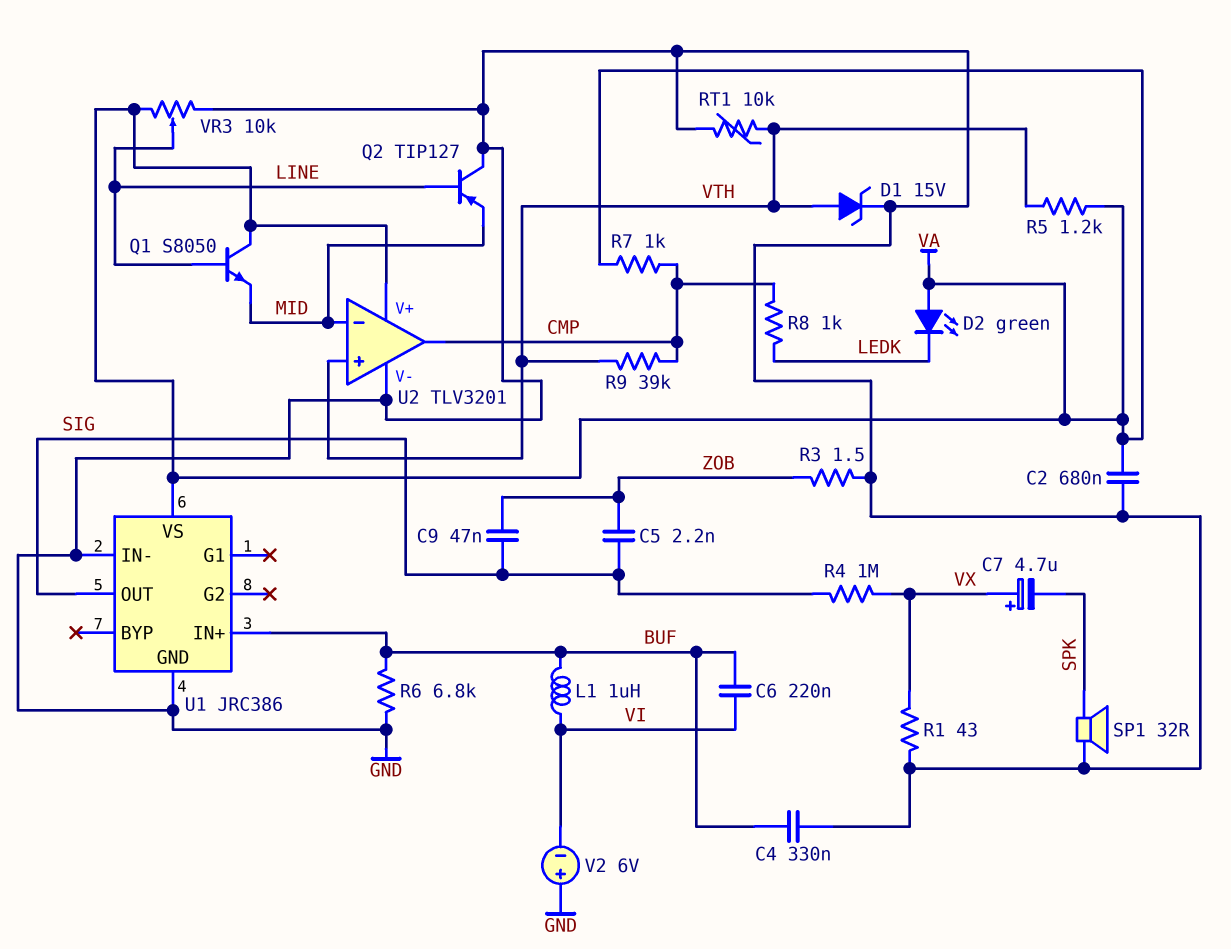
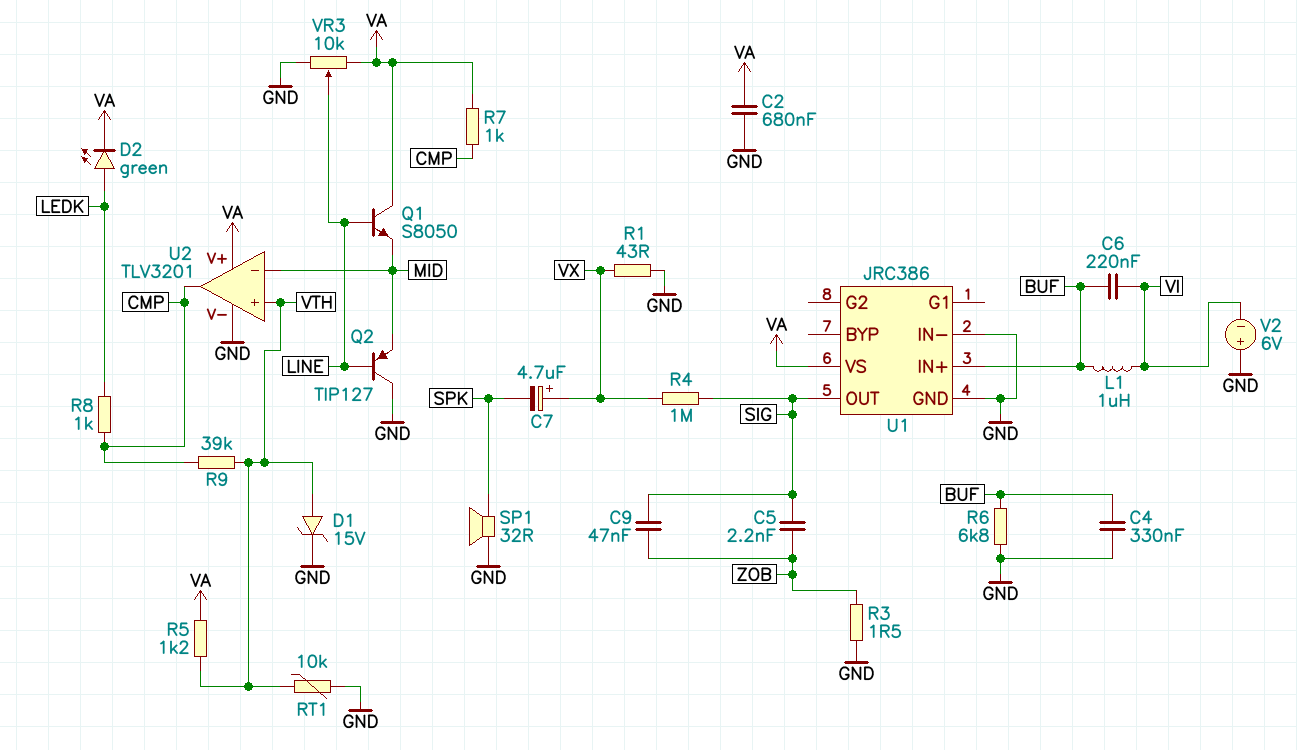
D2: LED green (A VA, K LEDK) -> LED green (A LEDK, K VA)

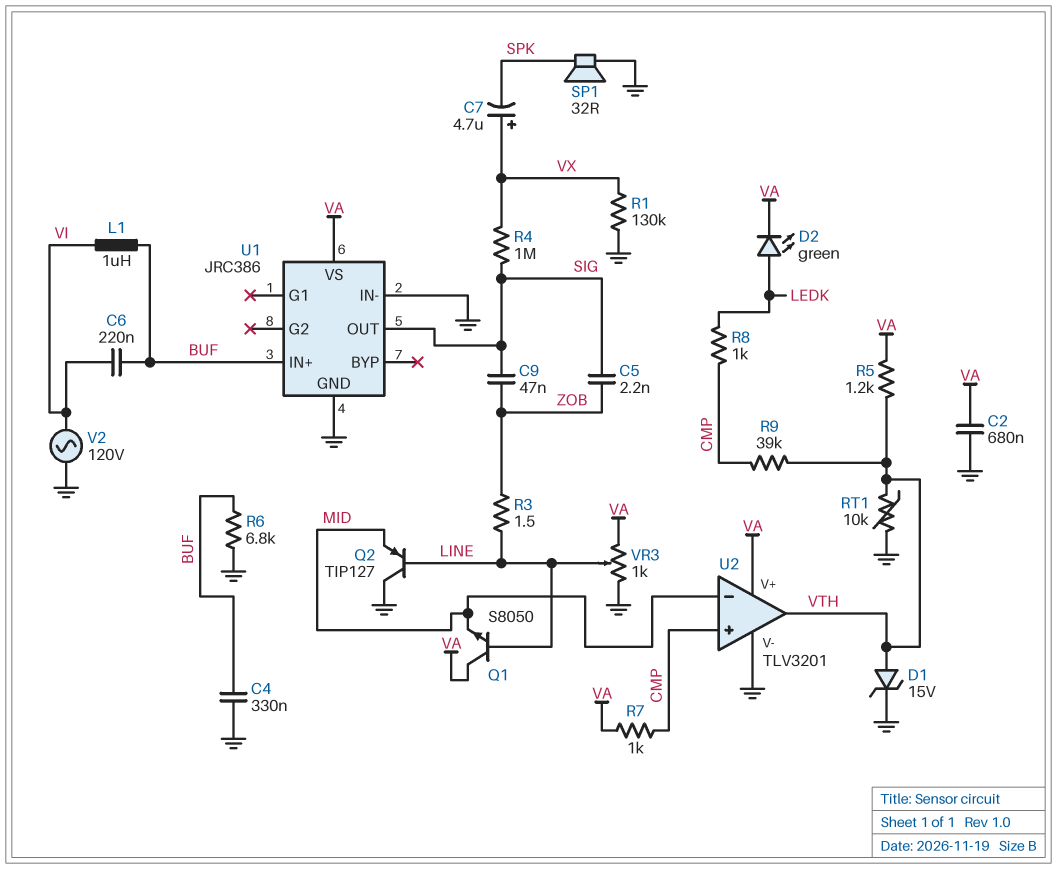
R1: 43 (GND, VX) -> 130k (GND, VX)
R3: 1.5 (GND, ZOB) -> 1.5 (LINE, ZOB)
U2 pin in+: VTH -> CMP
U2 pin out: CMP -> VTH
V2: 6V (plus GND, minus VI) -> AC 120V (GND, VI)
VR3: 10k (GND, VA, wiper LINE) -> 1k (GND, VA, wiper LINE)

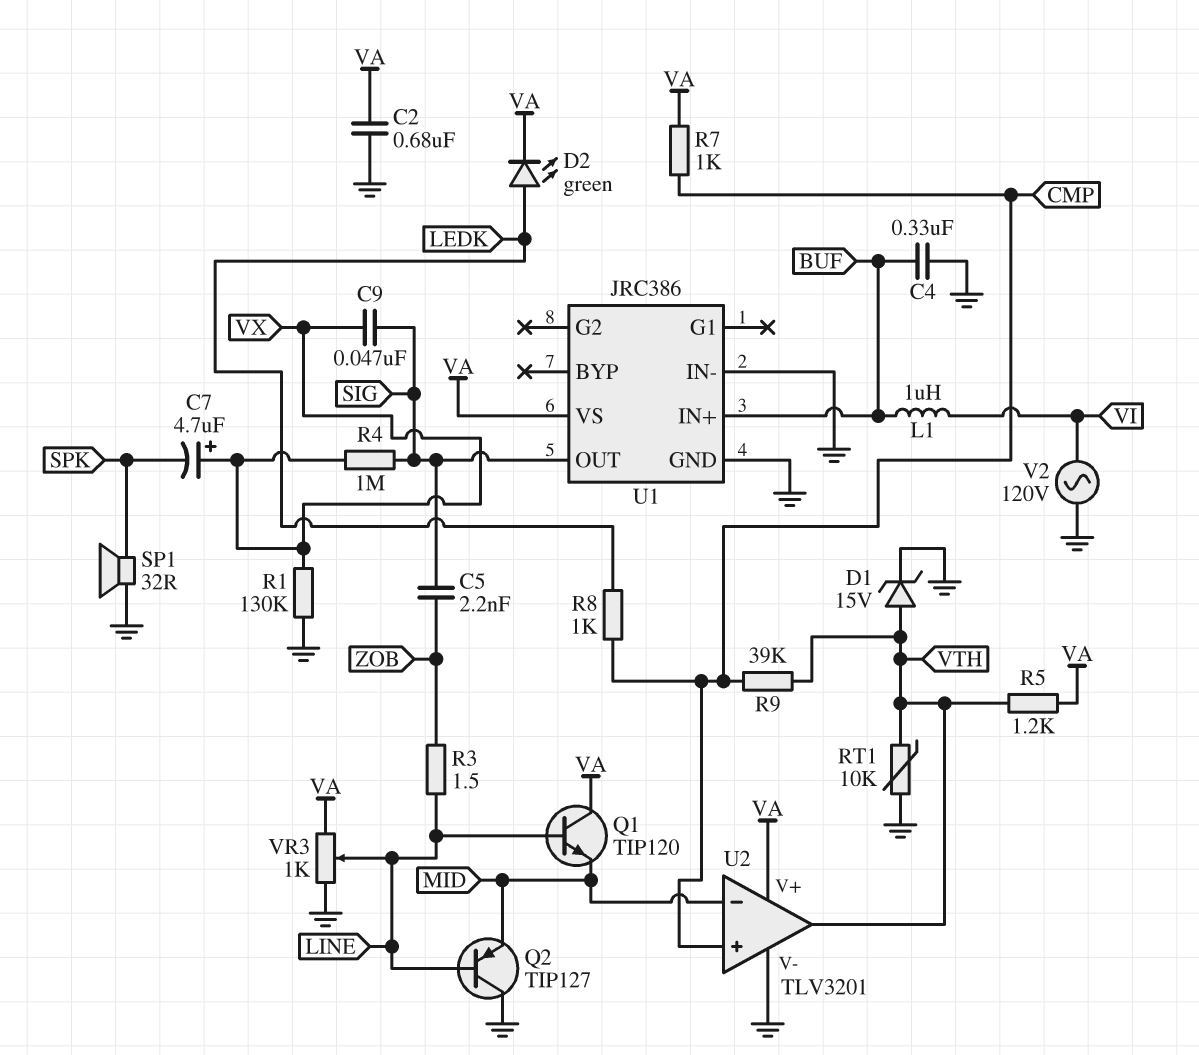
C6: 220nF (BUF, VI) -> none
C9: 47nF (SIG, ZOB) -> 47nF (SIG, VX)
Q1: NPN S8050 (B LINE, C VA, E MID) -> NPN TIP120 (B LINE, C VA, E MID)
R6: 6.8k (BUF, GND) -> none

